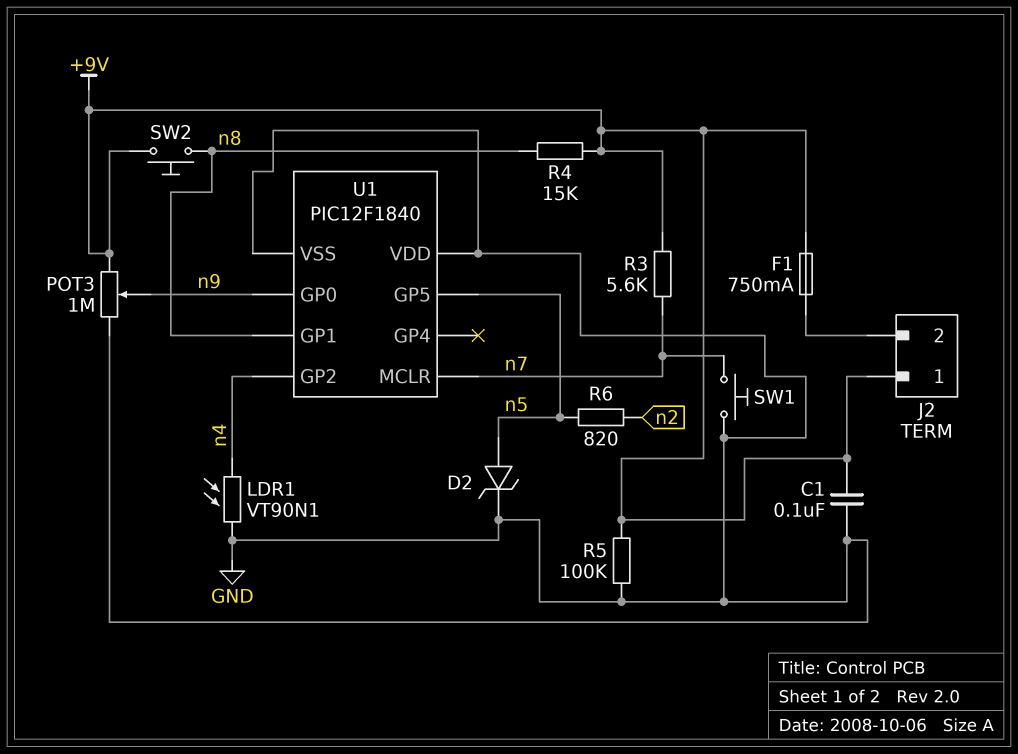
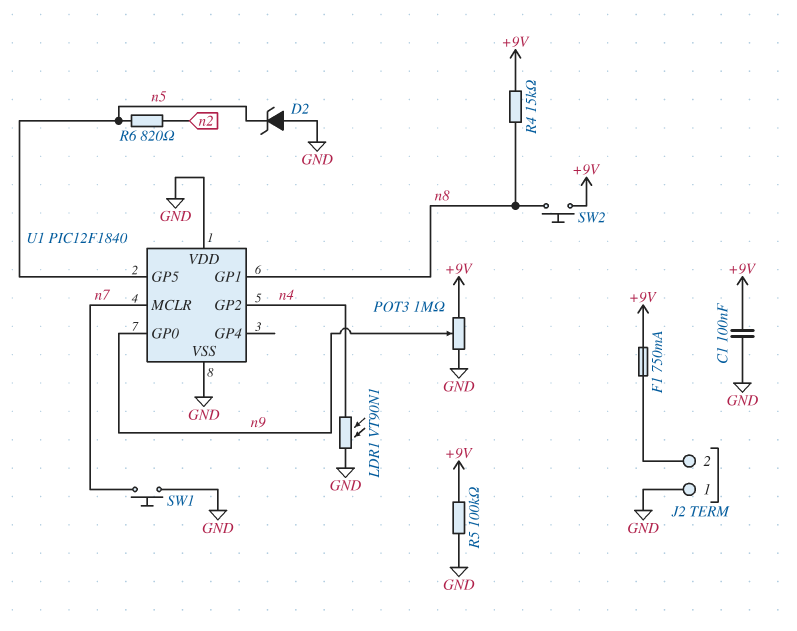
D2: zener (A n5, K GND) -> zener (A GND, K n5)
J2 pin 1: +9V -> GND
R3: 5.6k (+9V, n7) -> none

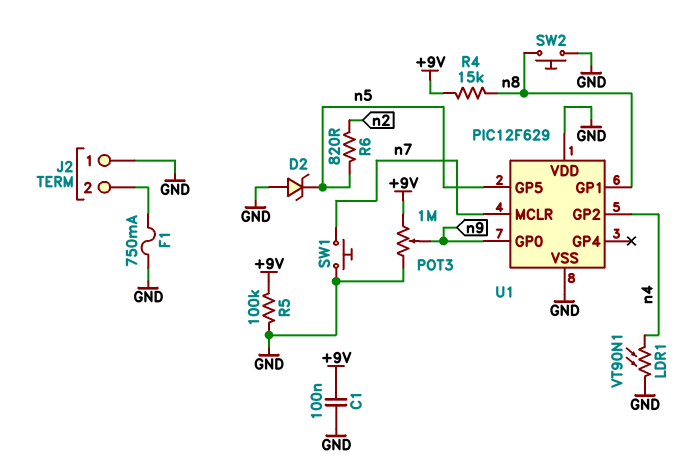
F1: 750mA (+9V, J2/2) -> 750mA (GND, J2/2)
SW2: button (+9V, n8) -> button (GND, n8)
U1: PIC12F1840 -> PIC12F629

